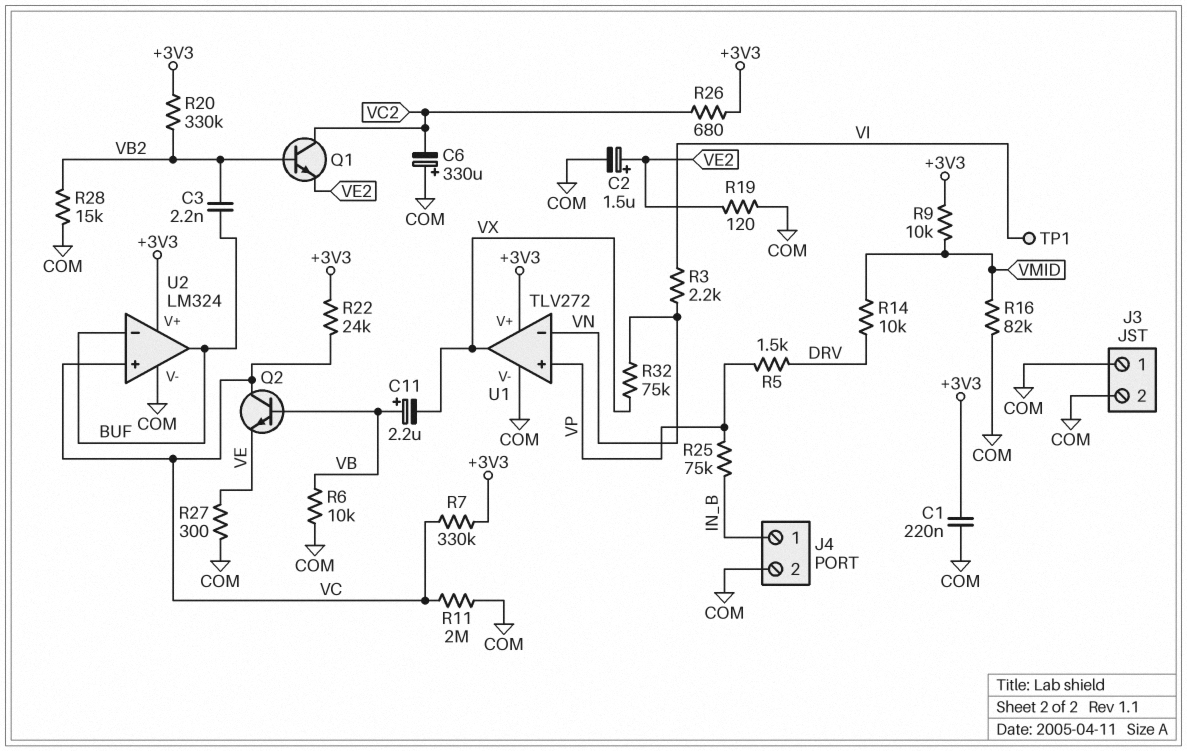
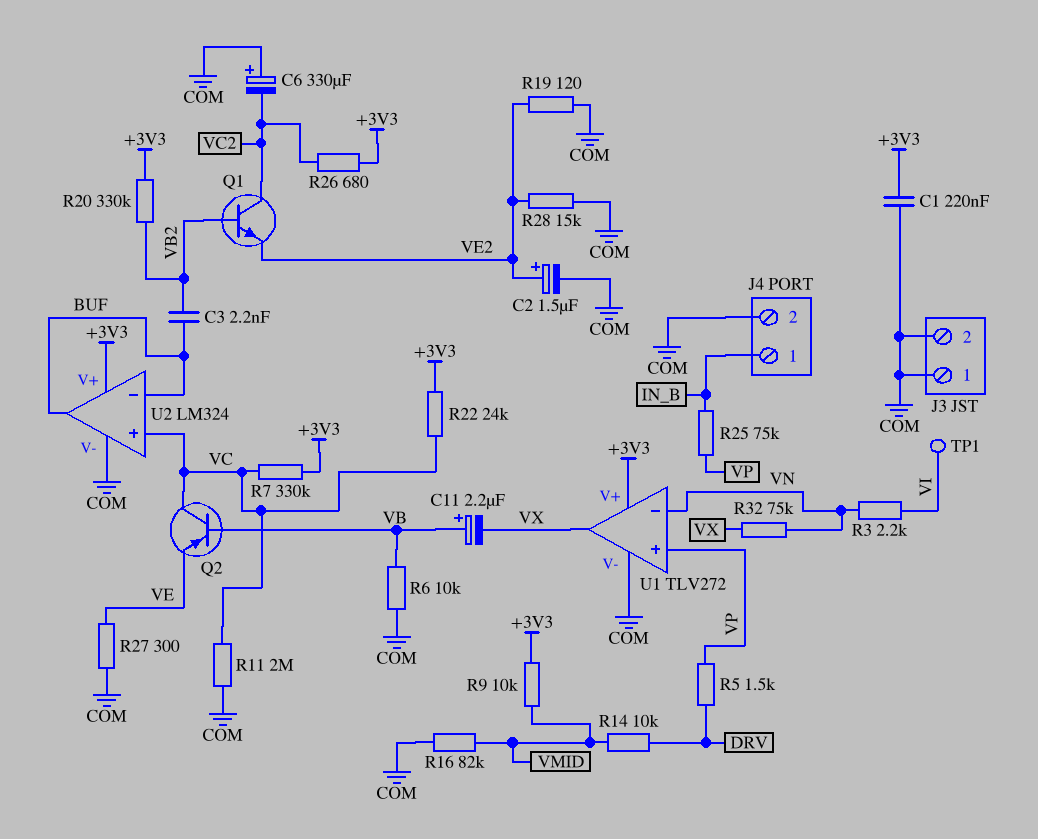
Q2: NPN (B VB, C VC, E VE) -> PNP (B VB, C VC, E VE)
R28: 15k (COM, VB2) -> 15k (COM, VE2)

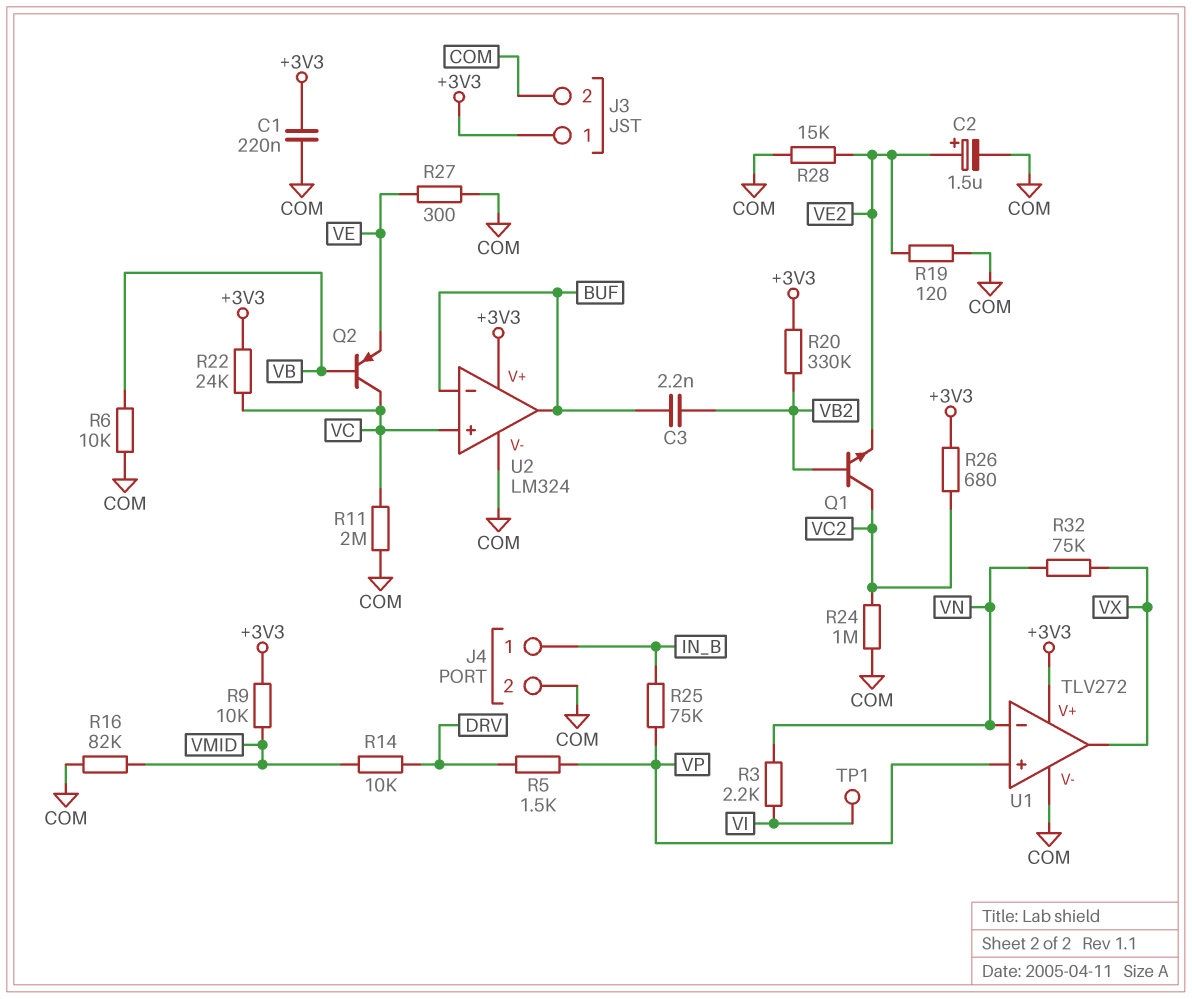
C6: 330uF (plus COM, minus VC2) -> none
C11: 2.2uF (plus VB, minus VX) -> none
J3 pin 1: COM -> +3V3
R7: 330k (+3V3, VC) -> none
R24: none -> 1M (COM, VC2)

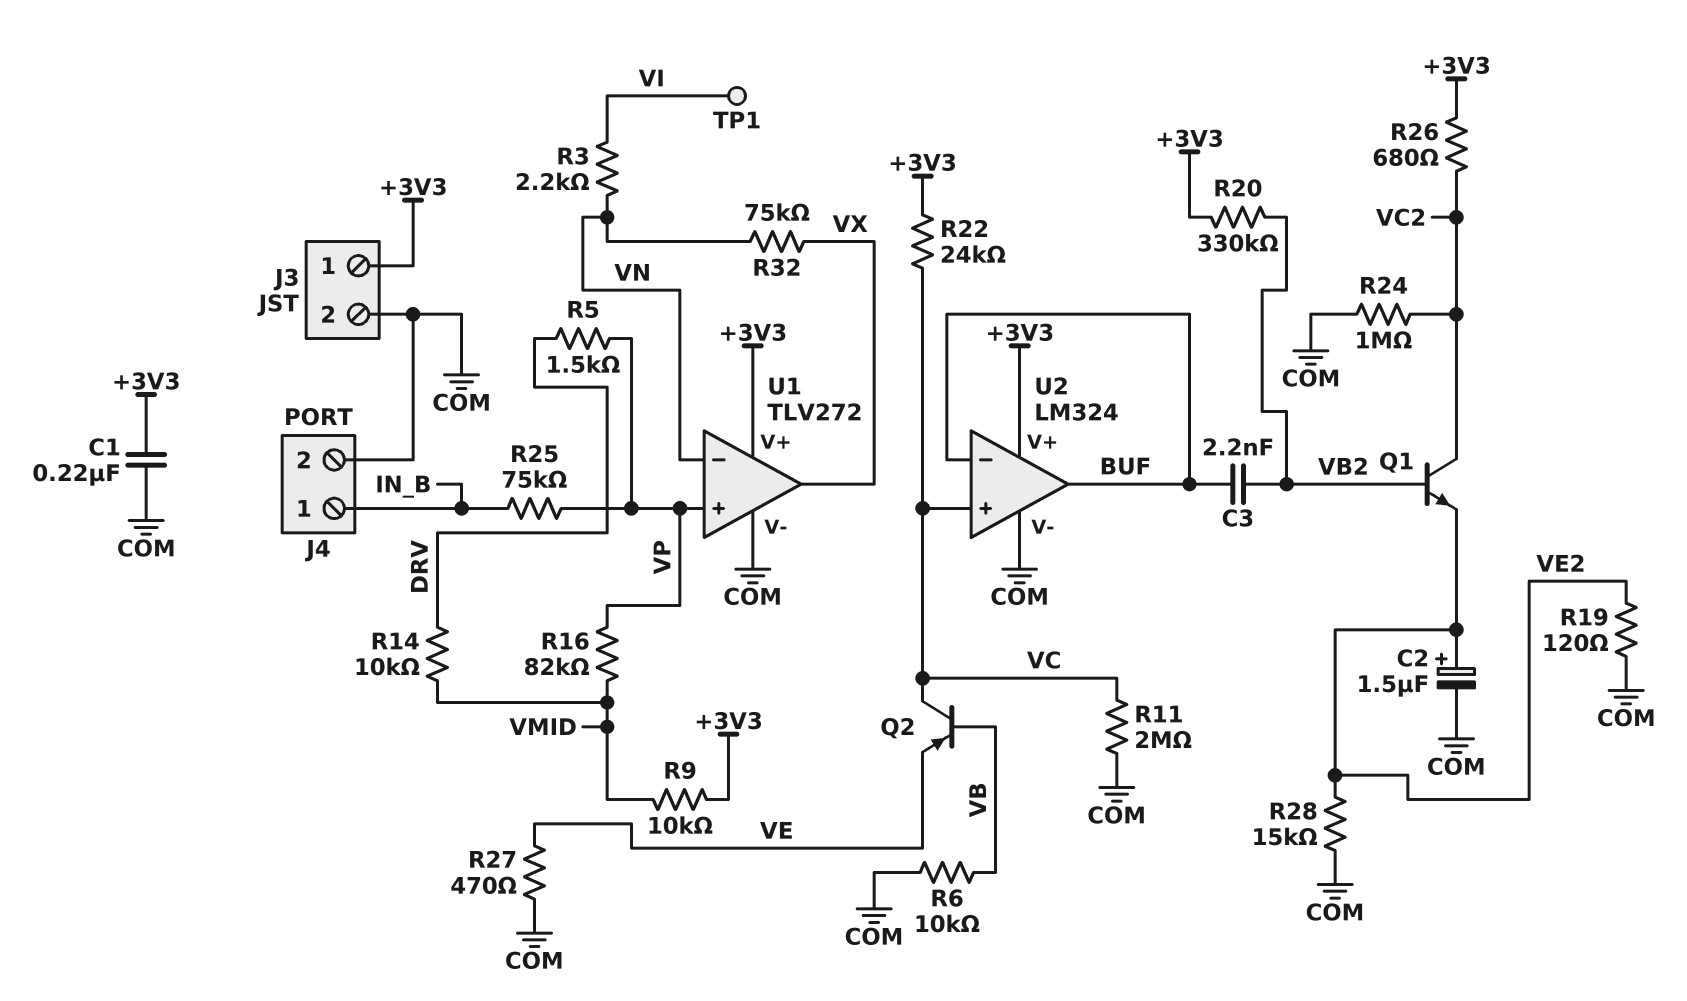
R16: 82k (COM, VMID) -> 82k (VMID, VP)
R27: 300 (COM, VE) -> 470 (COM, VE)

